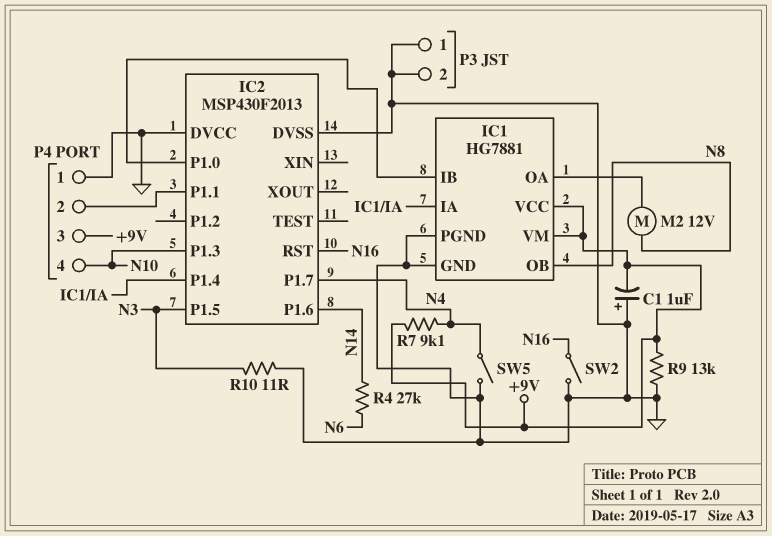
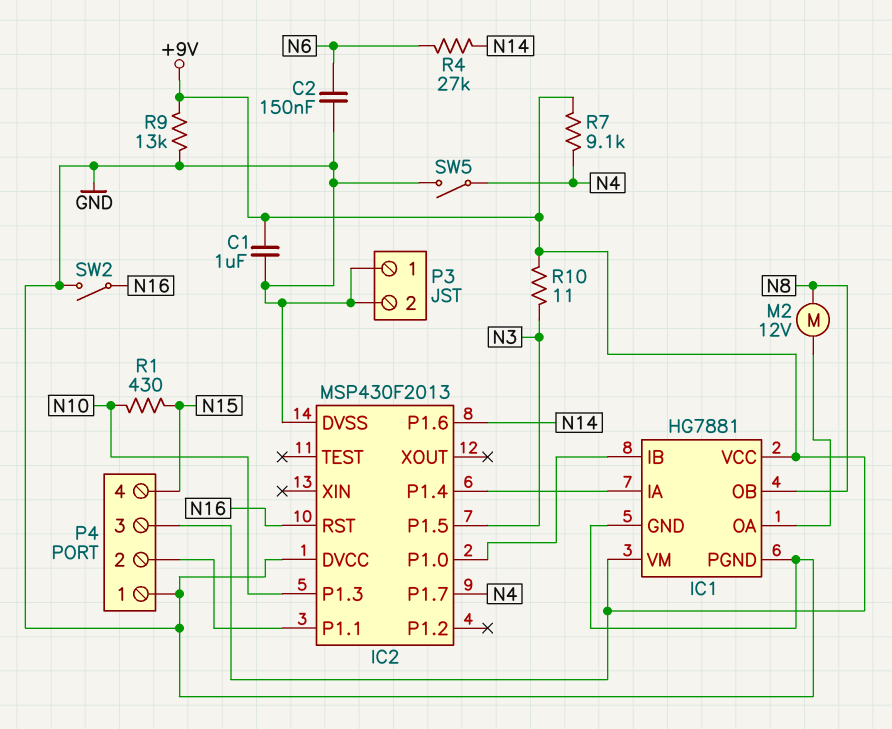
C1: 1uF (plus GND, minus +9V) -> 1uF (+9V, GND)
C2: none -> 150nF (GND, N6)
P4 pin 4: N10 -> N15
R1: none -> 430 (N10, N15)
R10: 11 (GND, N3) -> 11 (+9V, N3)

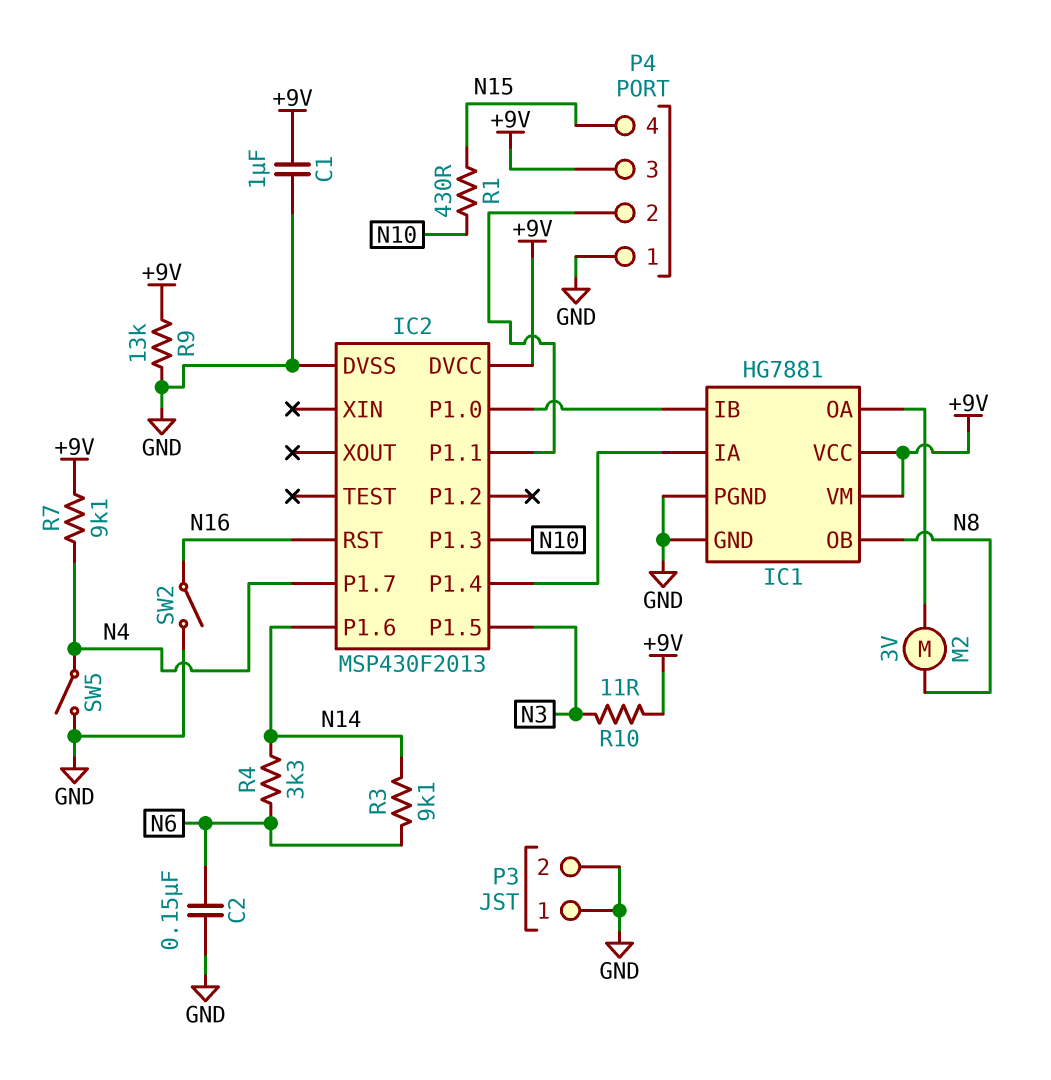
IC2 pin DVCC: GND -> +9V
M2: motor 12V (IC1/OA, N8) -> motor 3V (IC1/OA, N8)
R3: none -> 9.1k (N6, N14)
R4: 27k (N6, N14) -> 3.3k (N6, N14)

